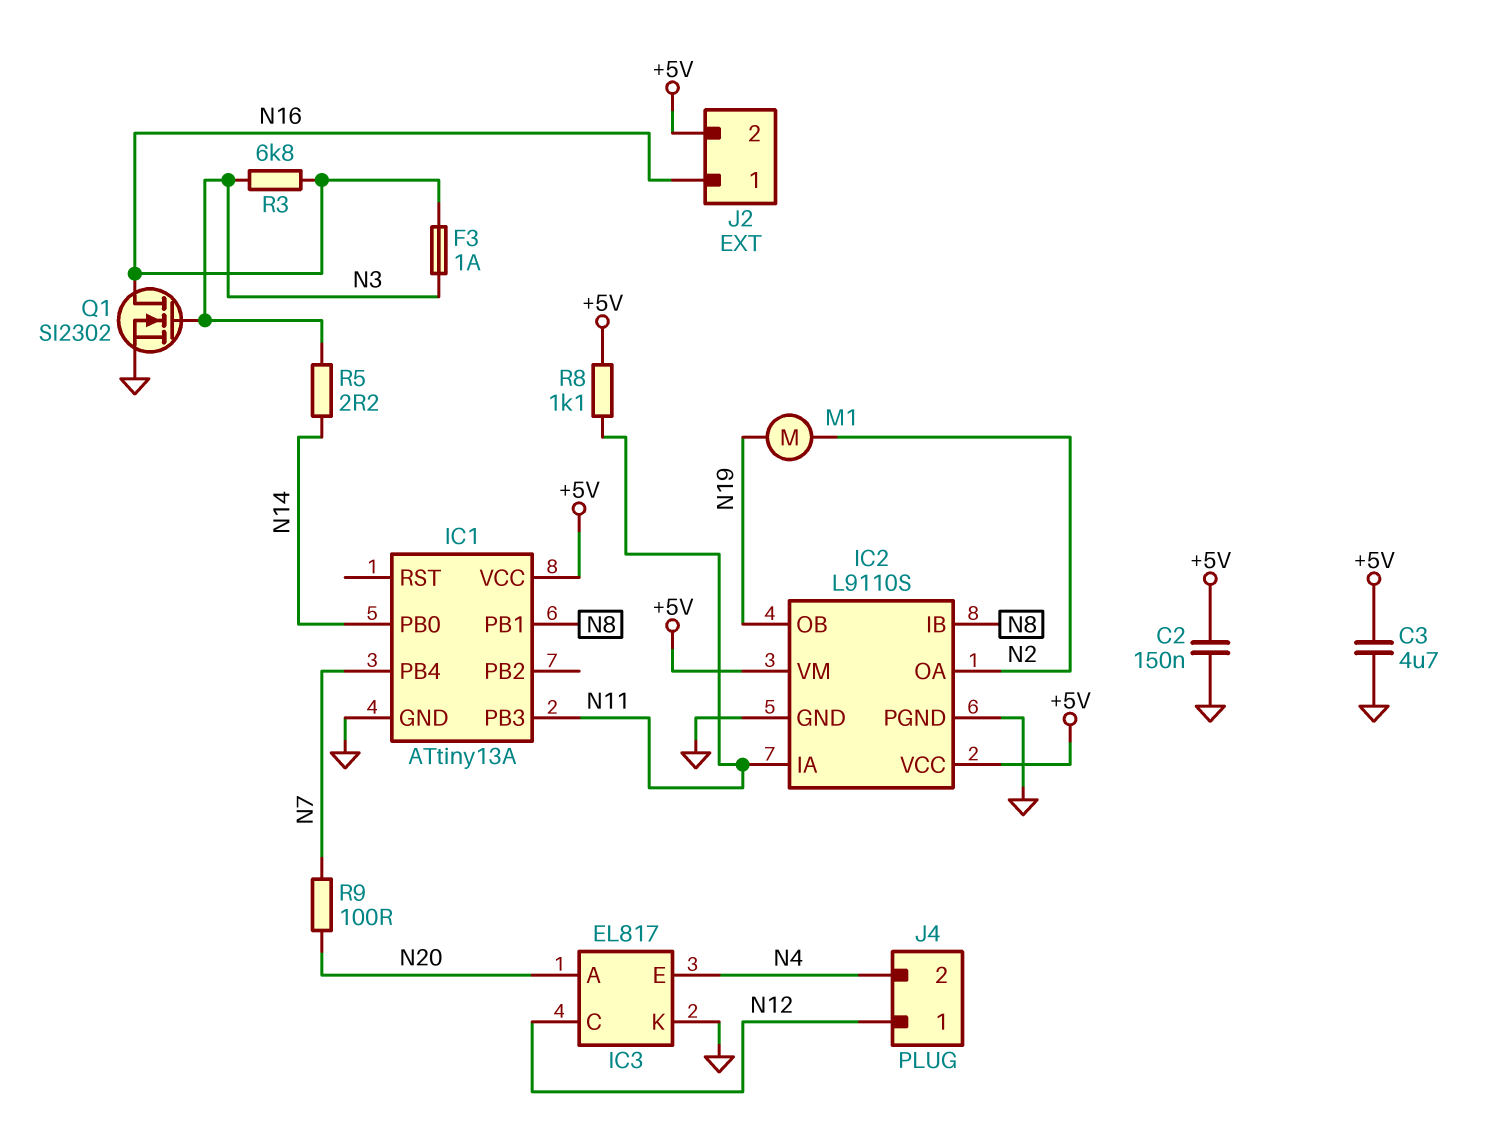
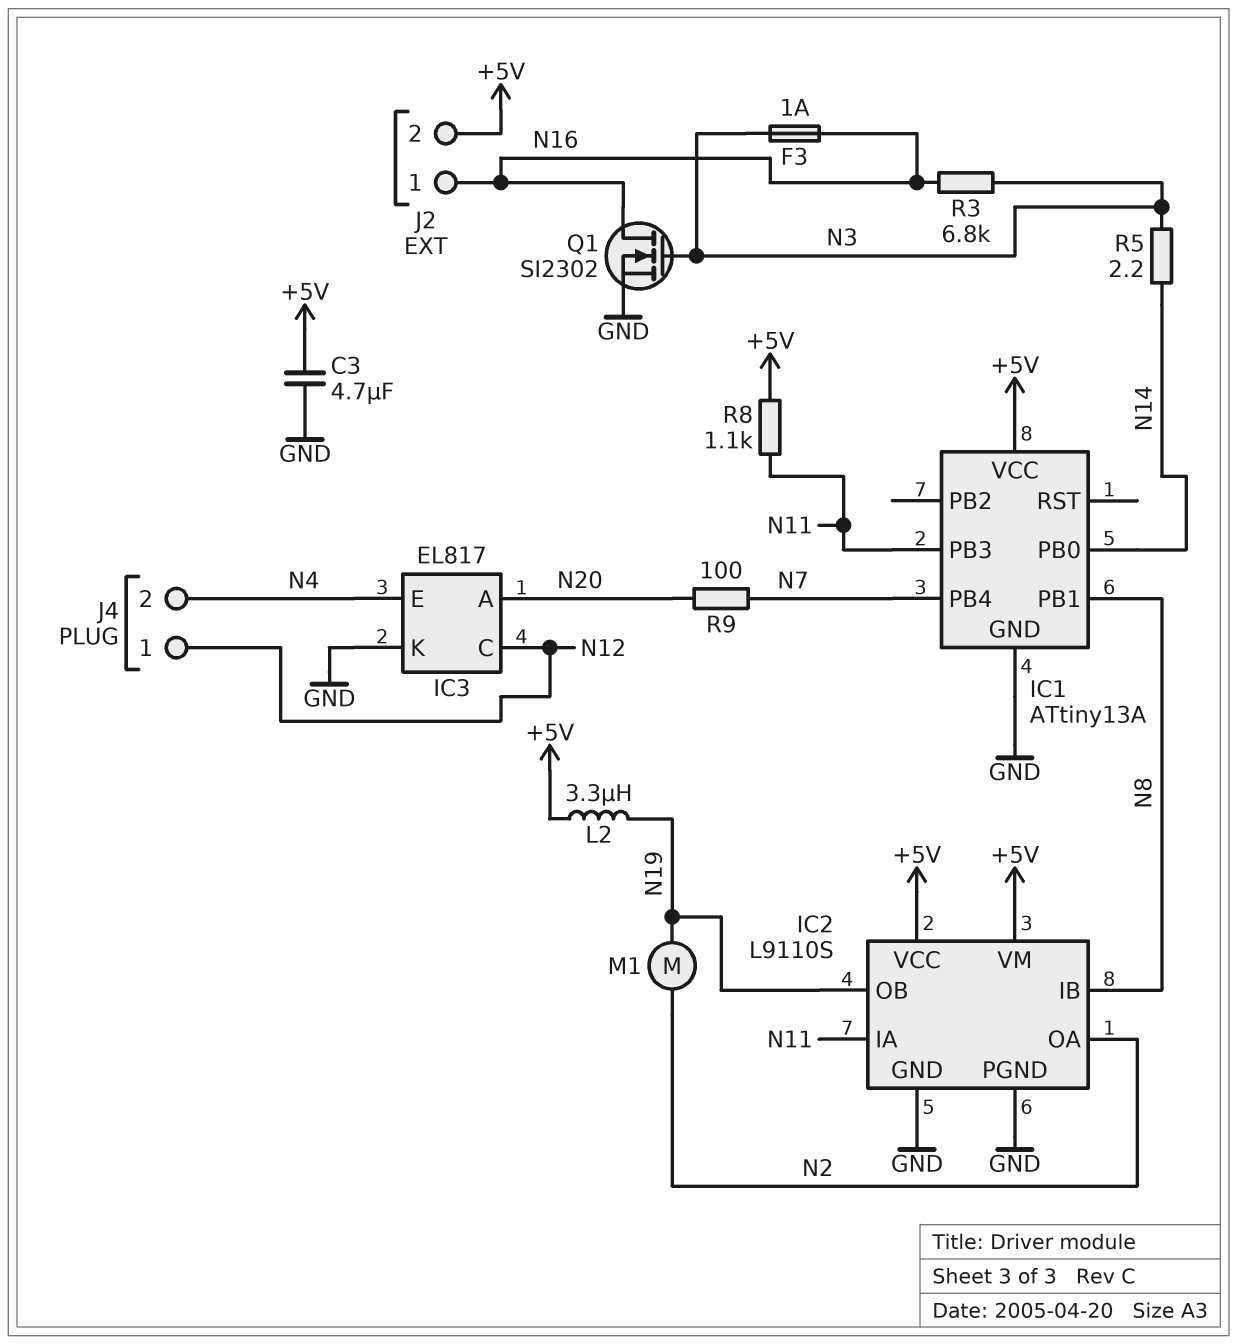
C2: 150nF (+5V, GND) -> none
L2: none -> 3.3uH (+5V, N19)

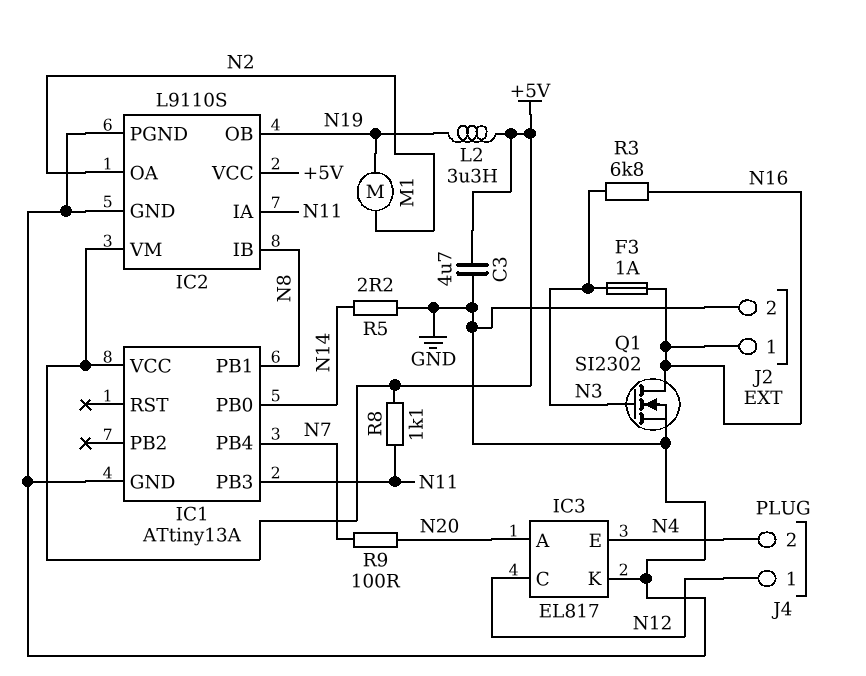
J2 pin 2: +5V -> GND
R5: 2.2 (N3, N14) -> 2.2 (GND, N14)

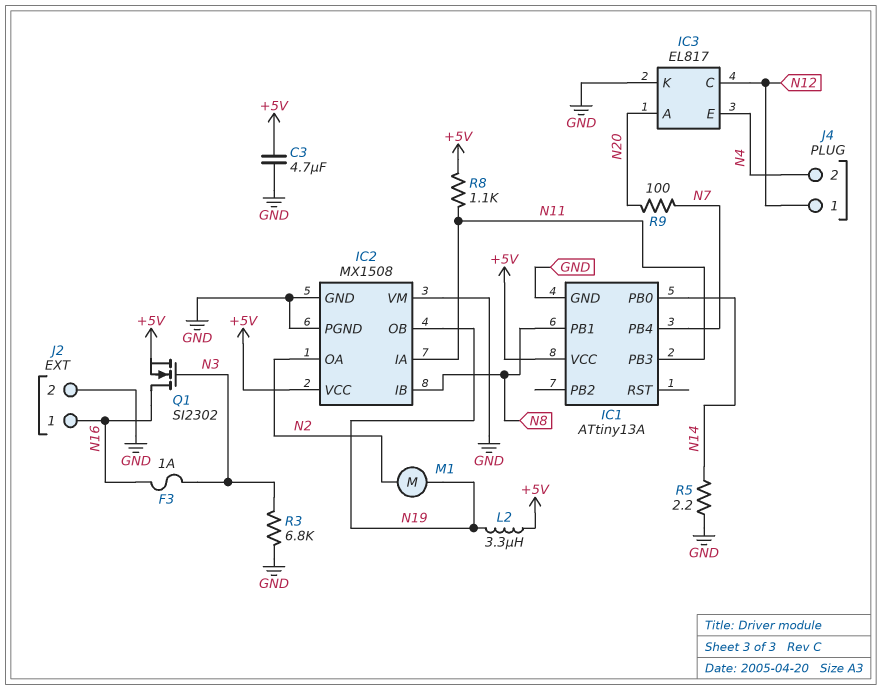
IC2: L9110S -> MX1508
IC2 pin VM: +5V -> GND
Q1: NMOS SI2302 (G N3, D N16, S GND) -> NMOS SI2302 (G N3, D N16, S +5V)
R3: 6.8k (N3, N16) -> 6.8k (GND, N3)

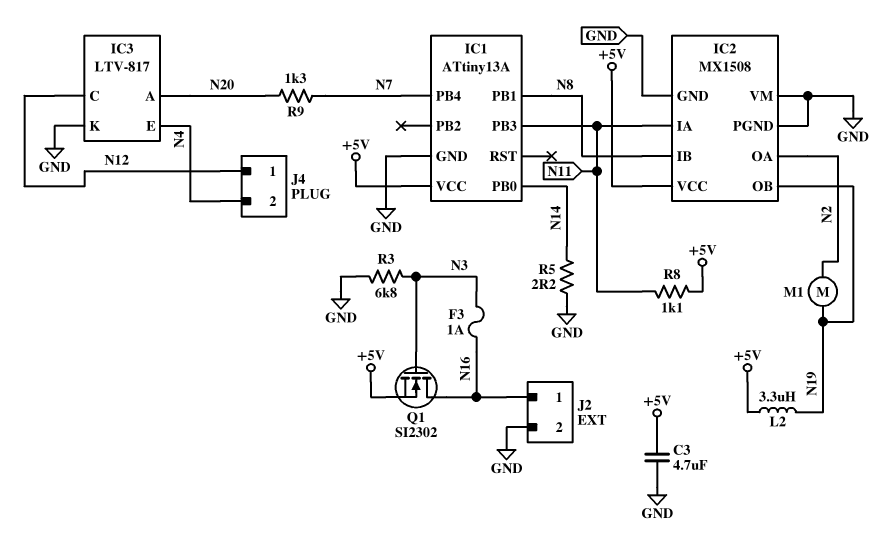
IC3: EL817 -> LTV-817
R9: 100 (N7, N20) -> 1.3k (N7, N20)

